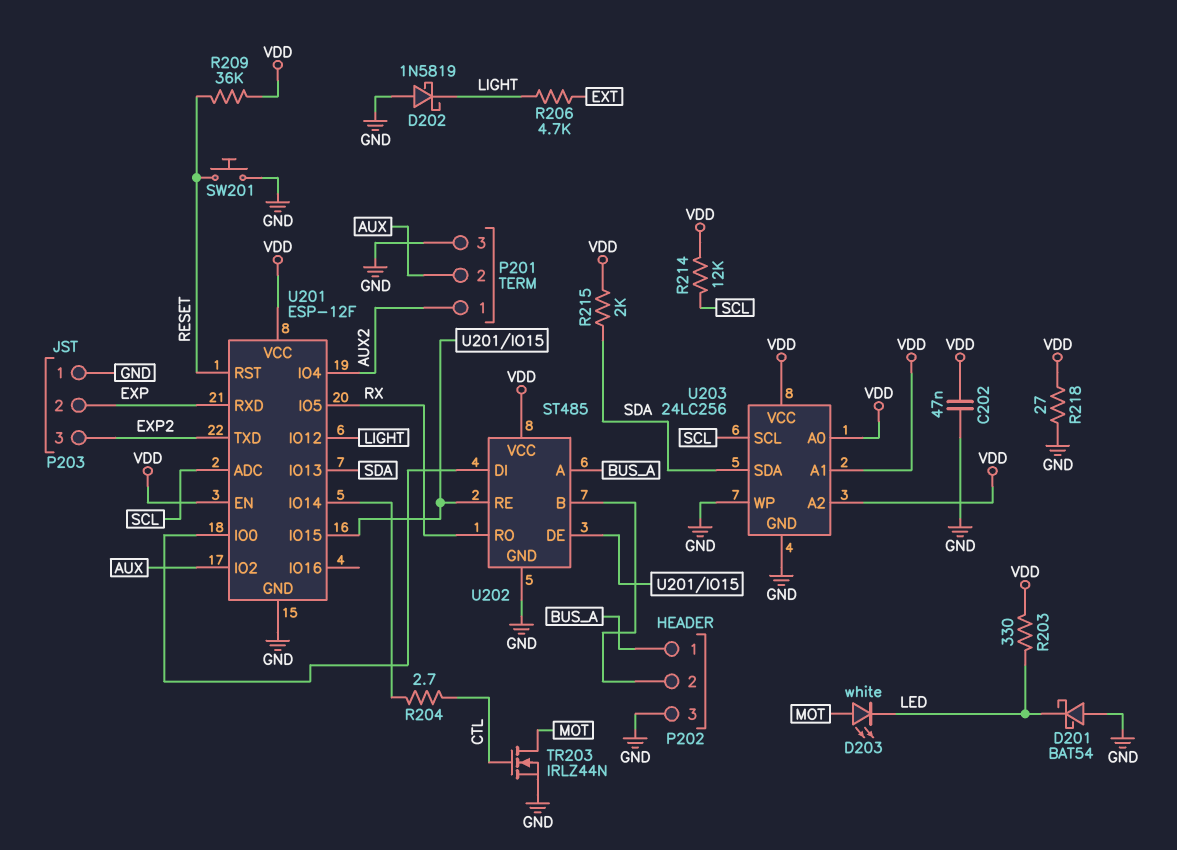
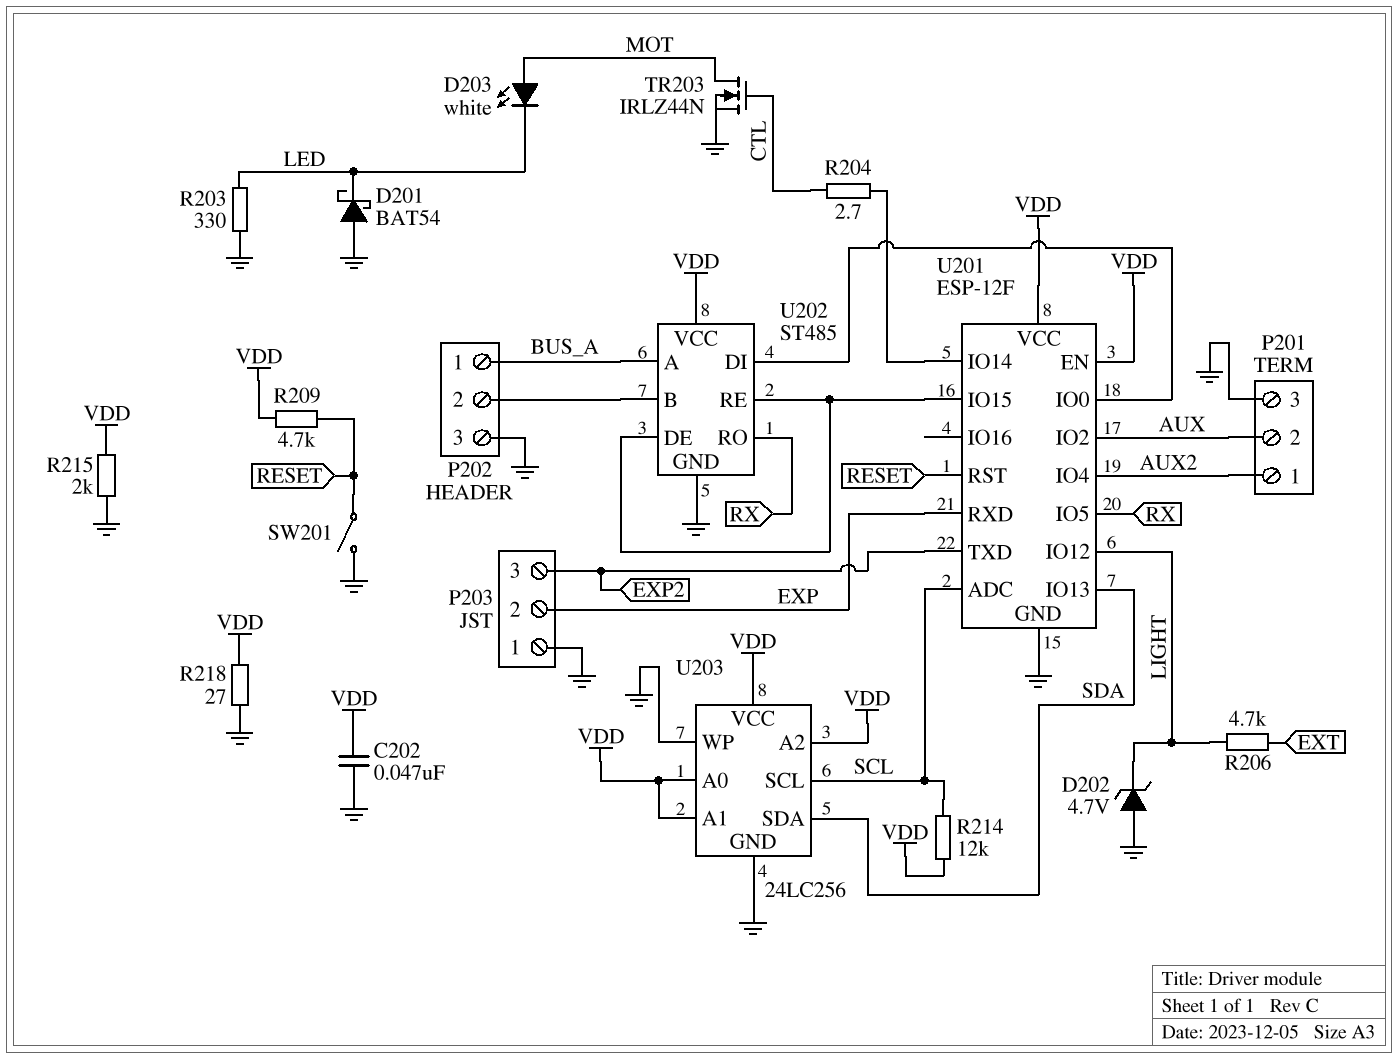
D202: schottky 1N5819 (A GND, K LIGHT) -> zener 4.7V (A GND, K LIGHT)
R203: 330 (LED, VDD) -> 330 (GND, LED)
R209: 36k (RESET, VDD) -> 4.7k (RESET, VDD)
R215: 2k (SDA, VDD) -> 2k (GND, VDD)
SW201: button (GND, RESET) -> switch (GND, RESET)

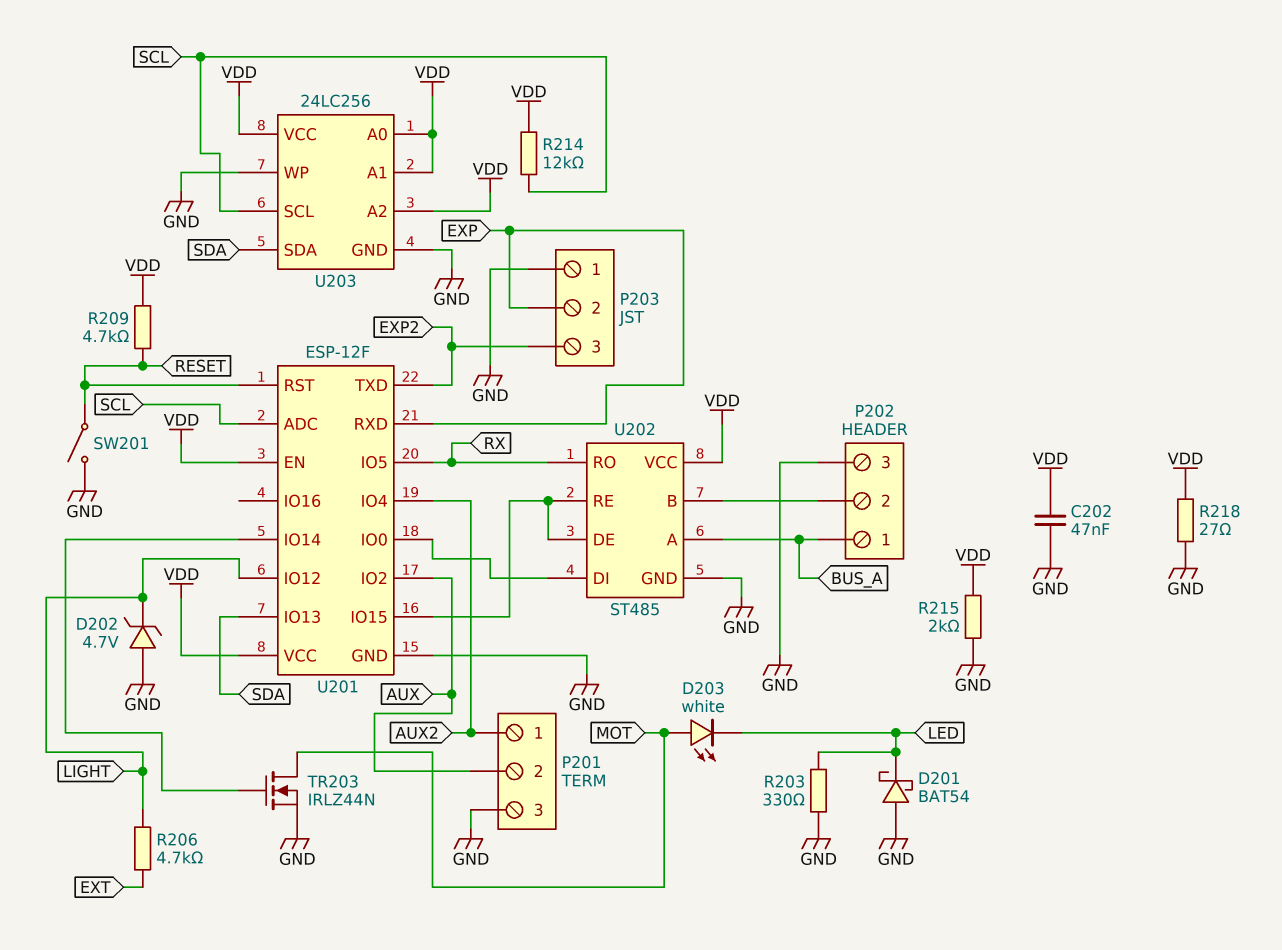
R204: 2.7 (CTL, U201/IO14) -> none
TR203: NMOS IRLZ44N (G CTL, D MOT, S GND) -> NMOS IRLZ44N (G U201/IO14, D MOT, S GND)

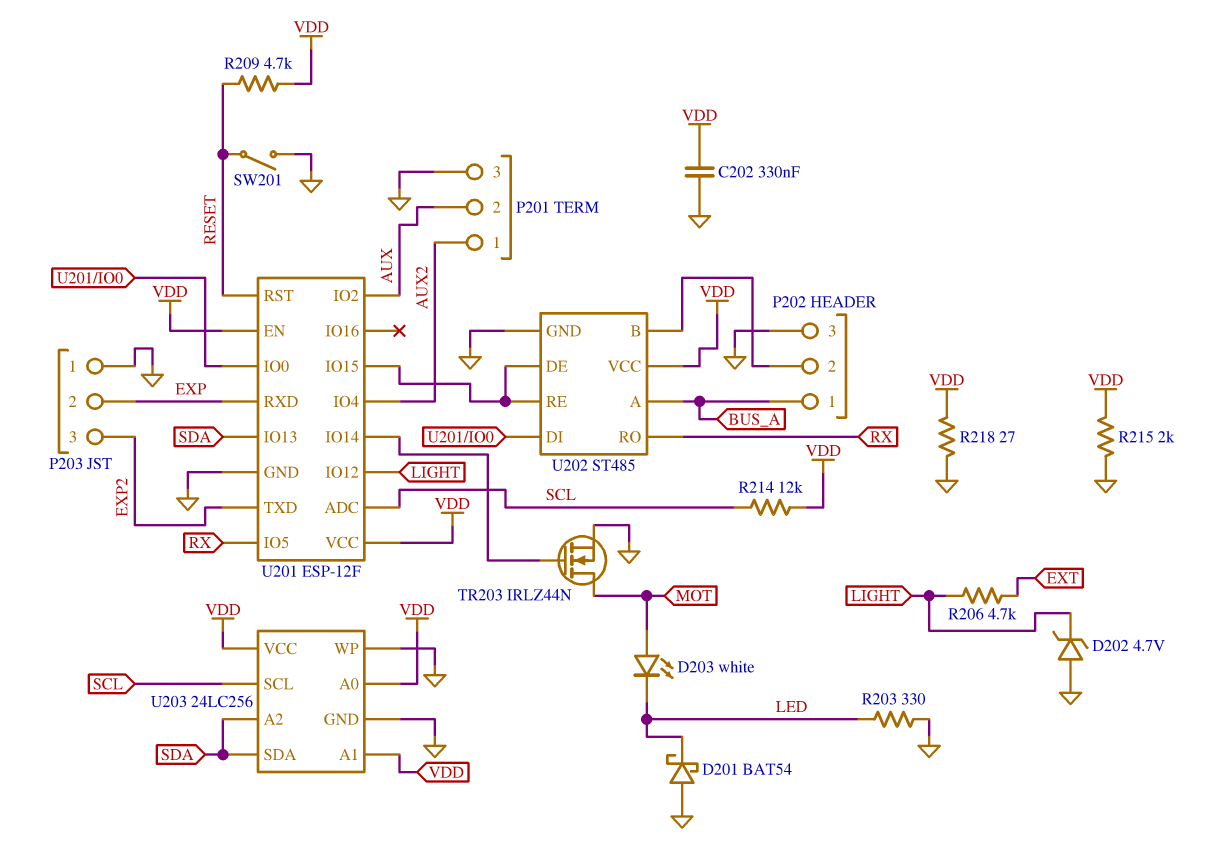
C202: 47nF (GND, VDD) -> 330nF (GND, VDD)
U203 pin A2: VDD -> SDA

